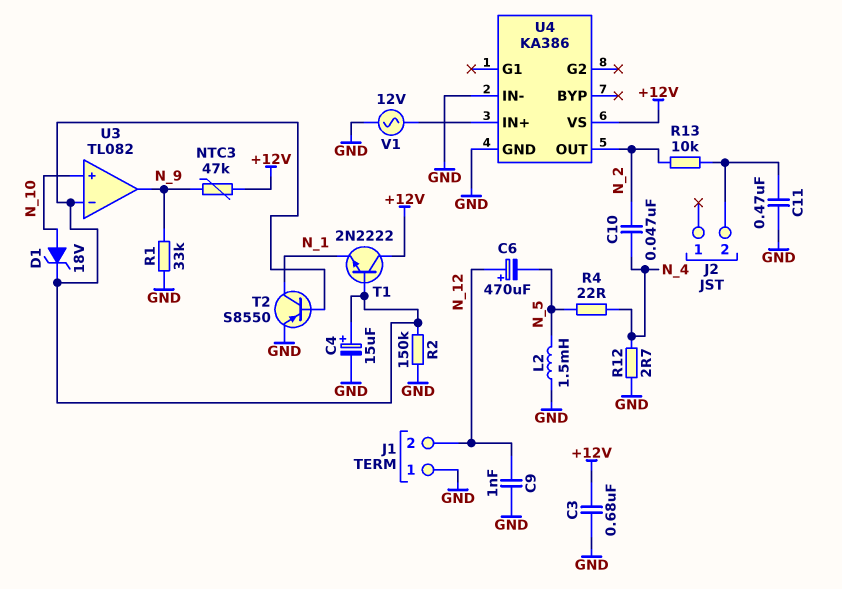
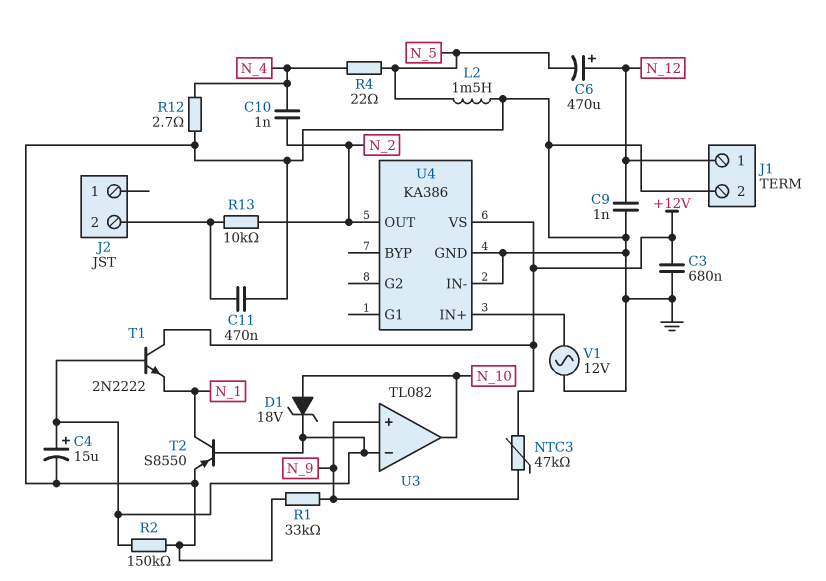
C10: 47nF (N_2, N_4) -> 1nF (N_2, N_4)
J1 pin 1: GND -> N_12
J1 pin 2: N_12 -> GND
U3 pin in+: N_10 -> N_9
U3 pin out: N_9 -> N_10

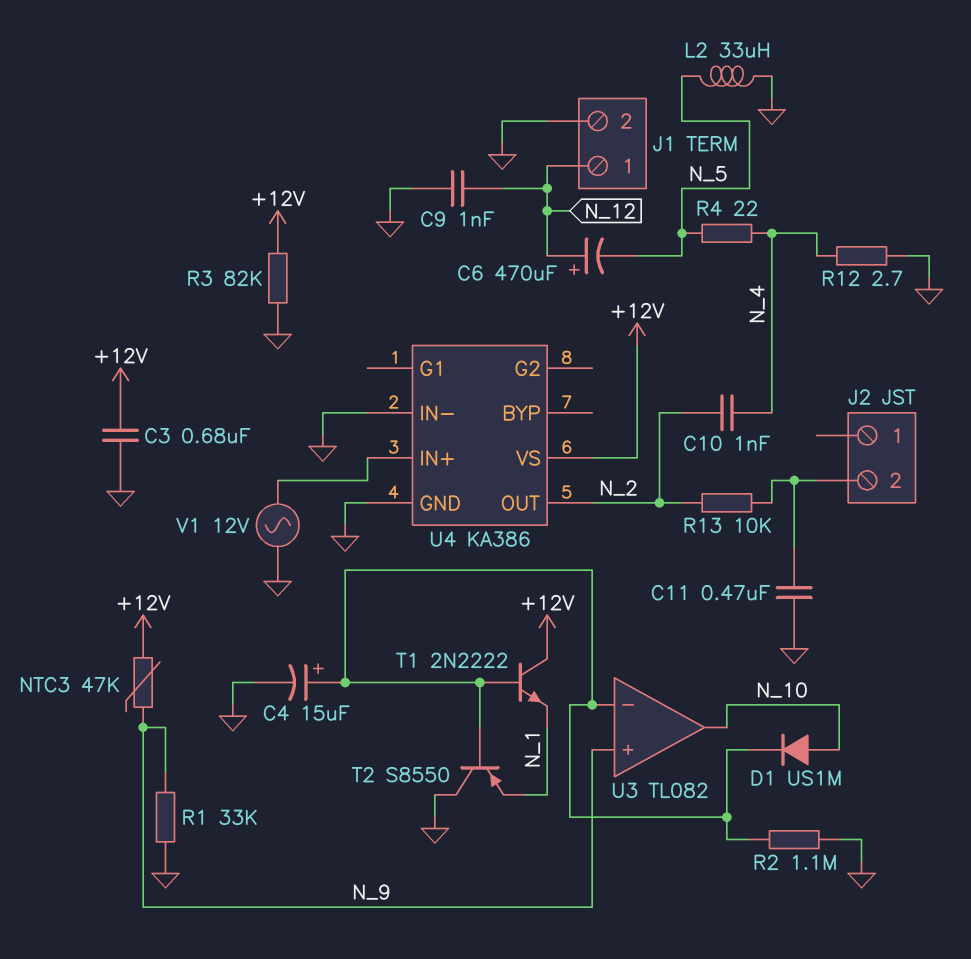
D1: zener 18V (A N_10, K U3/in-) -> diode US1M (A N_10, K U3/in-)
L2: 1.5mH (GND, N_5) -> 33uH (GND, N_5)
R2: 150k (GND, U3/in-) -> 1.1M (GND, U3/in-)
R3: none -> 82k (+12V, GND)
T2: PNP S8550 (B U3/in-, C N_1, E GND) -> PNP S8550 (B U3/in-, C GND, E N_1)

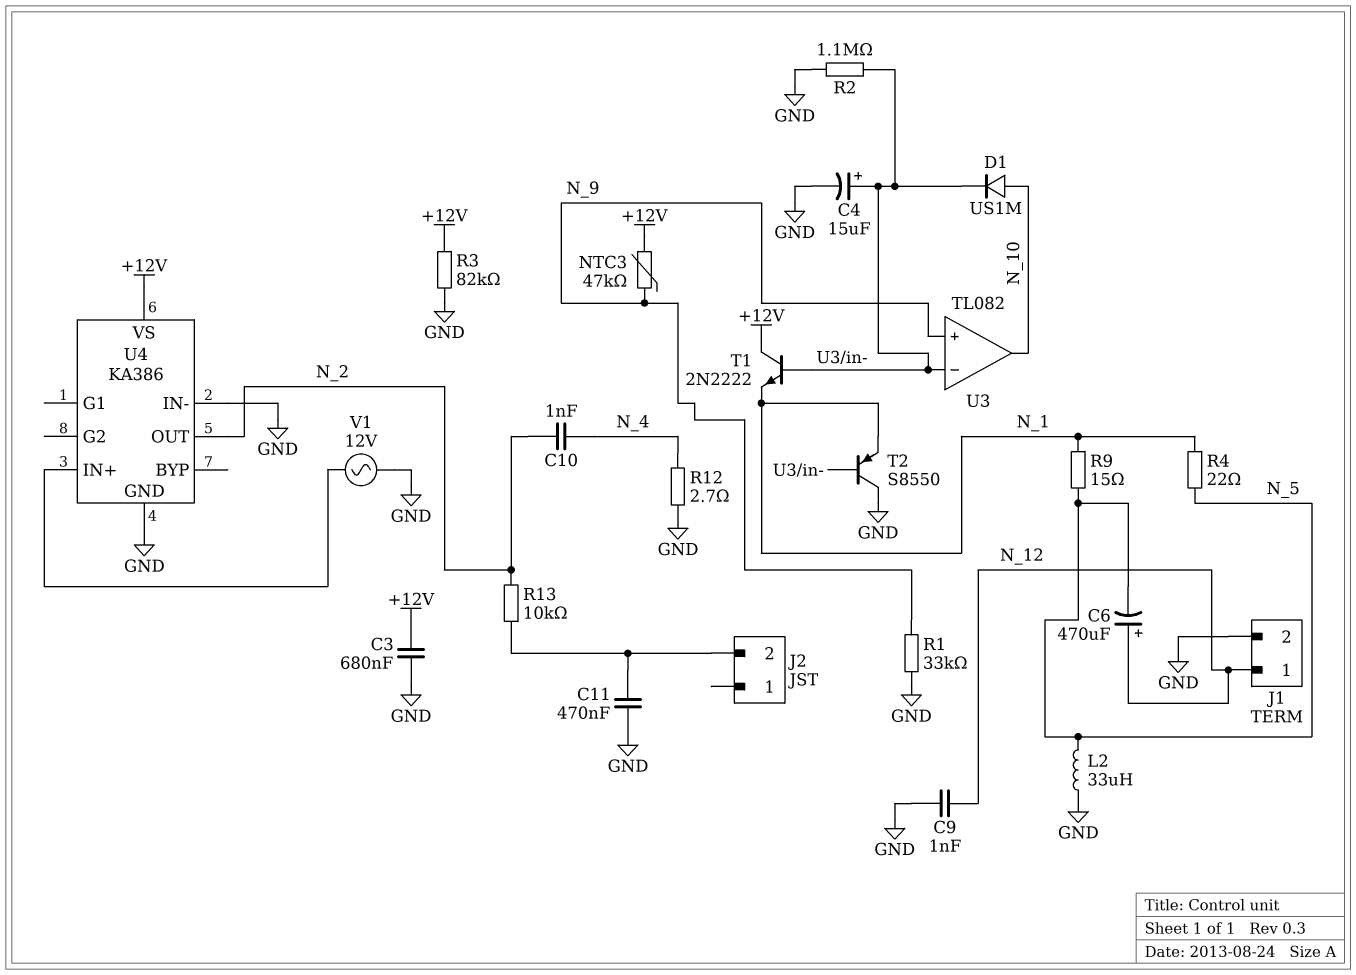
R4: 22 (N_4, N_5) -> 22 (N_1, N_5)
R9: none -> 15 (N_1, N_5)

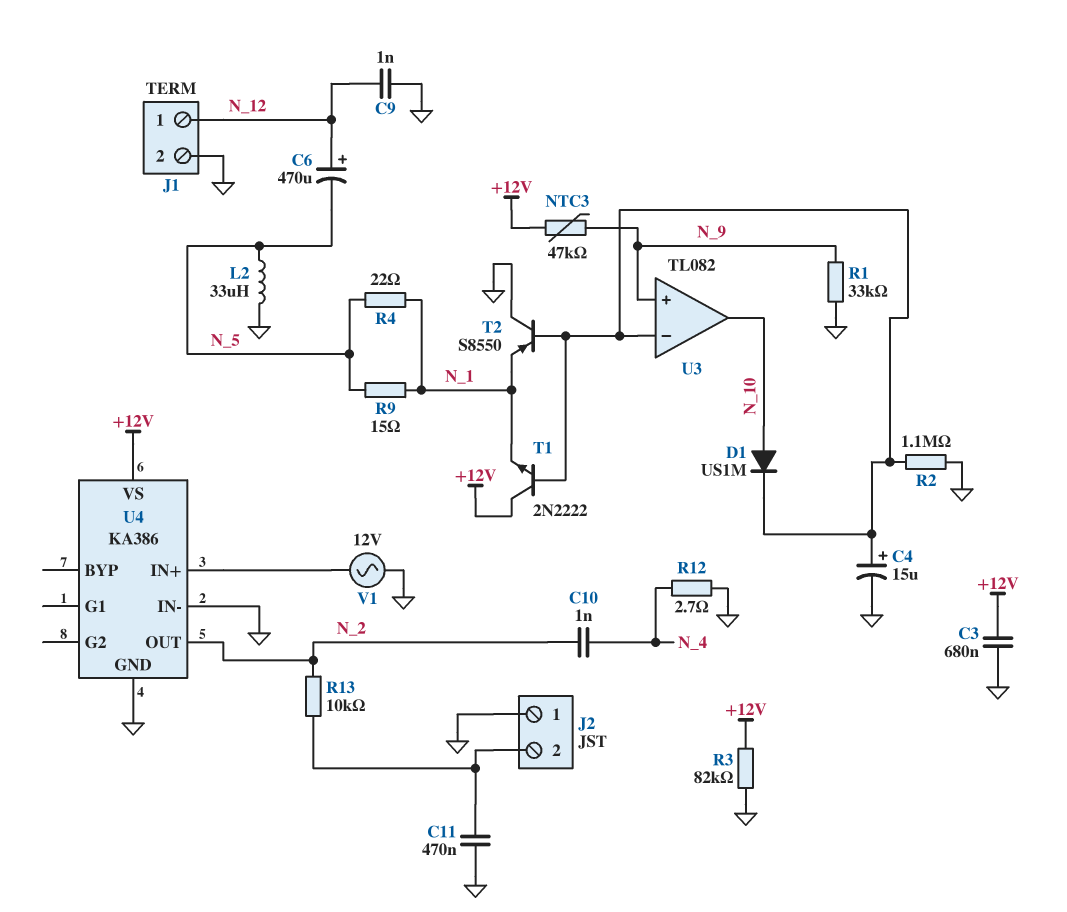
J2 pin 1: none -> GND

